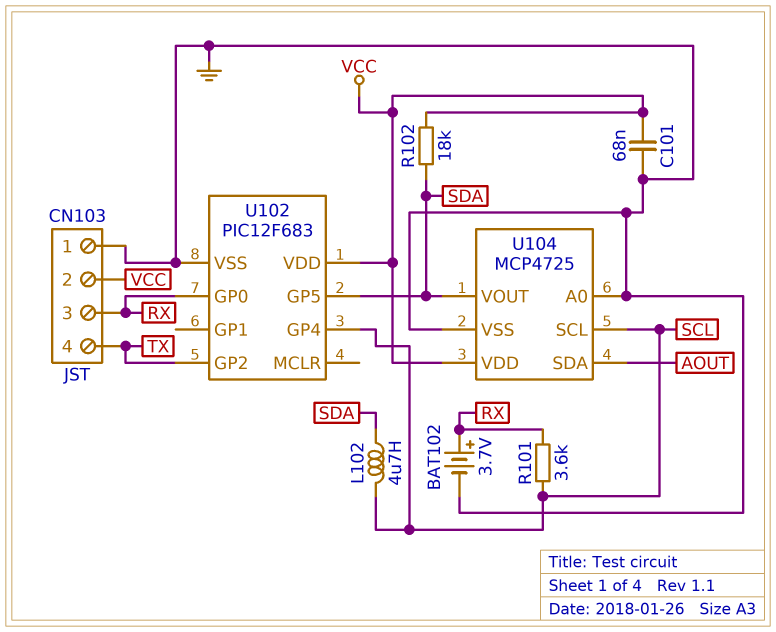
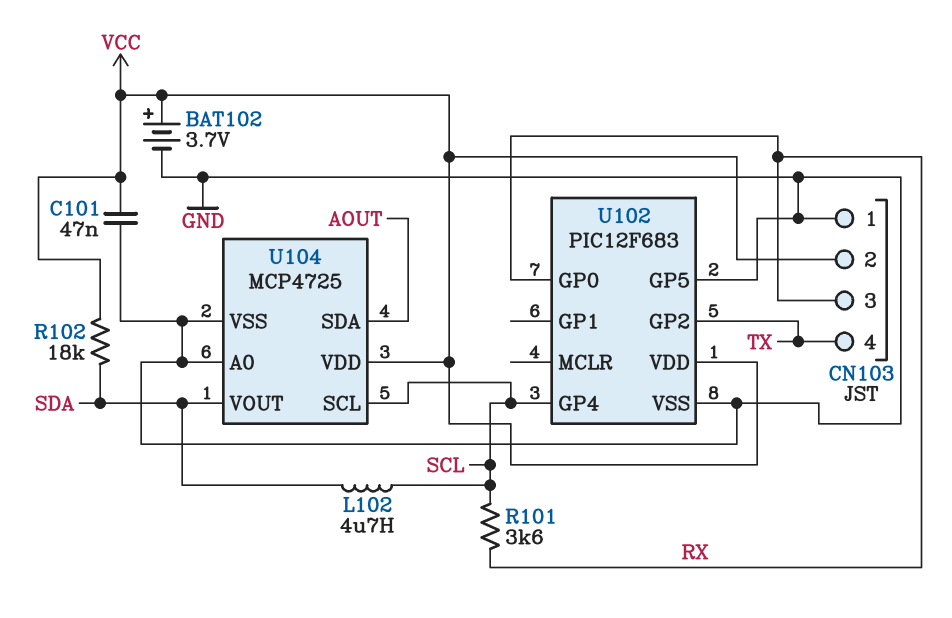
BAT102: 3.7V (plus RX, minus GND) -> 3.7V (plus VCC, minus GND)
C101: 68nF (GND, VCC) -> 47nF (GND, VCC)
U102 pin GP5: SDA -> GND

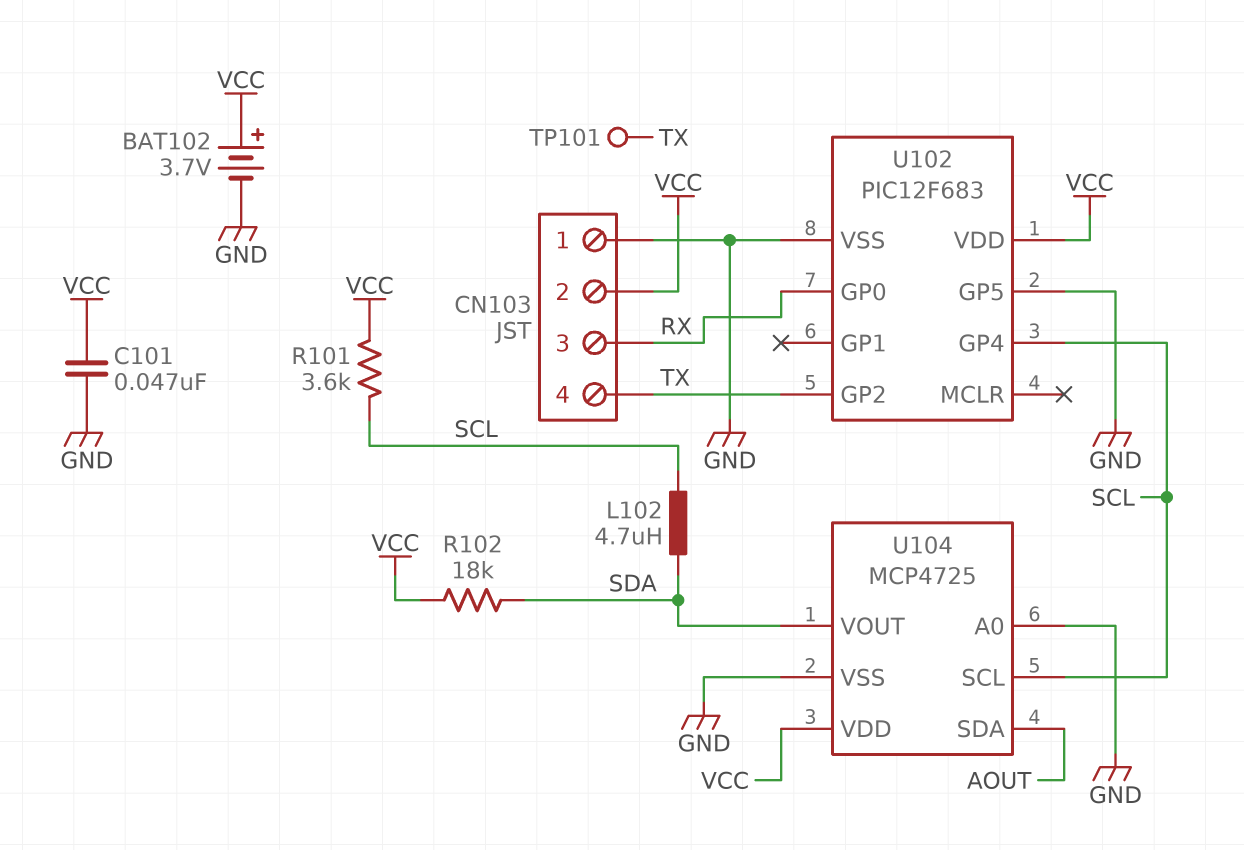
R101: 3.6k (RX, SCL) -> 3.6k (SCL, VCC)
TP101: none -> test point (TX)

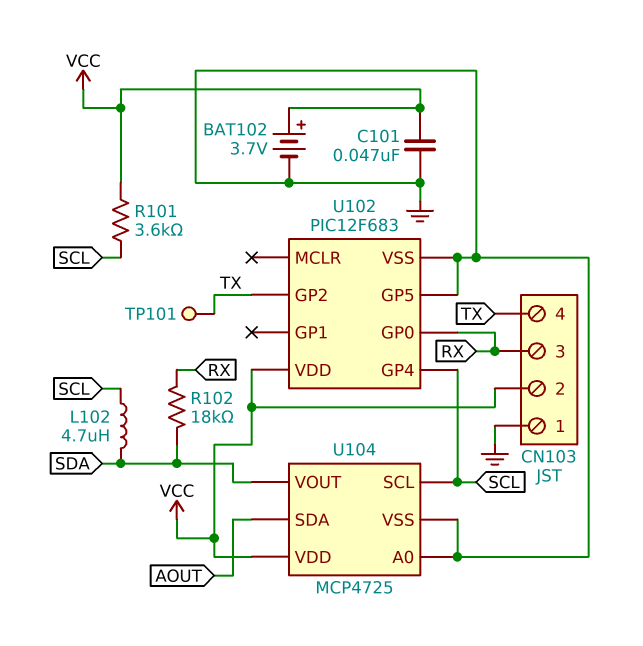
R102: 18k (SDA, VCC) -> 18k (RX, SDA)

